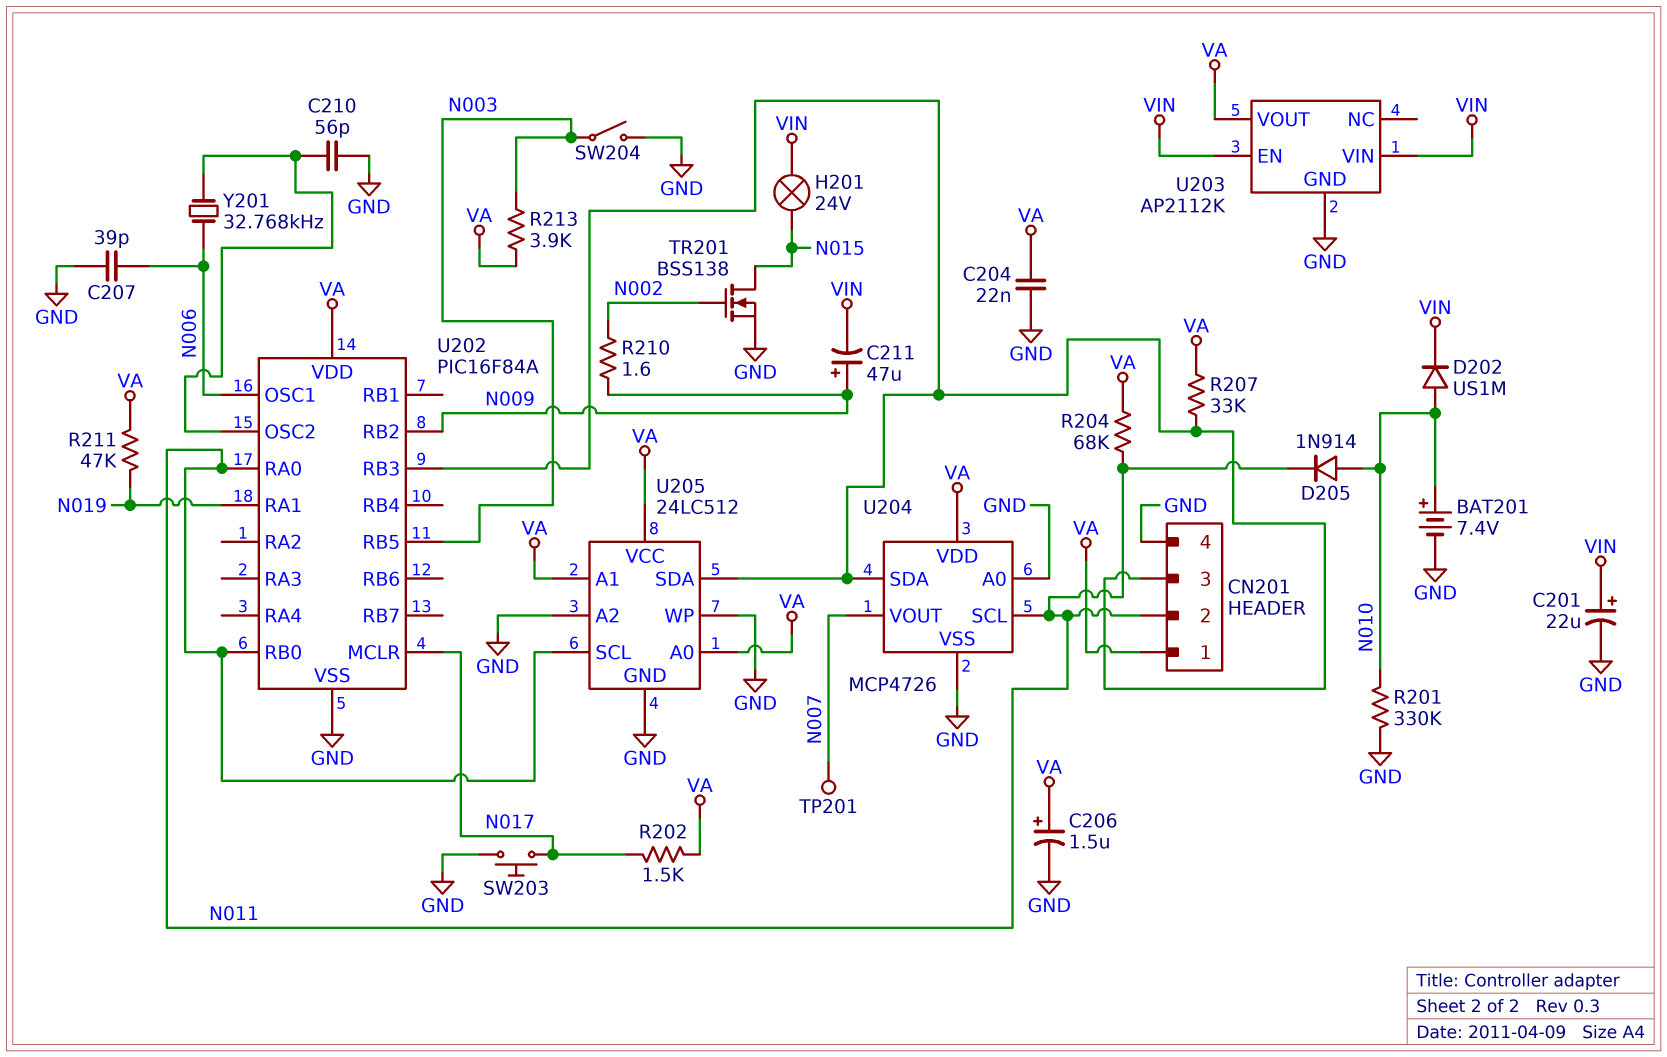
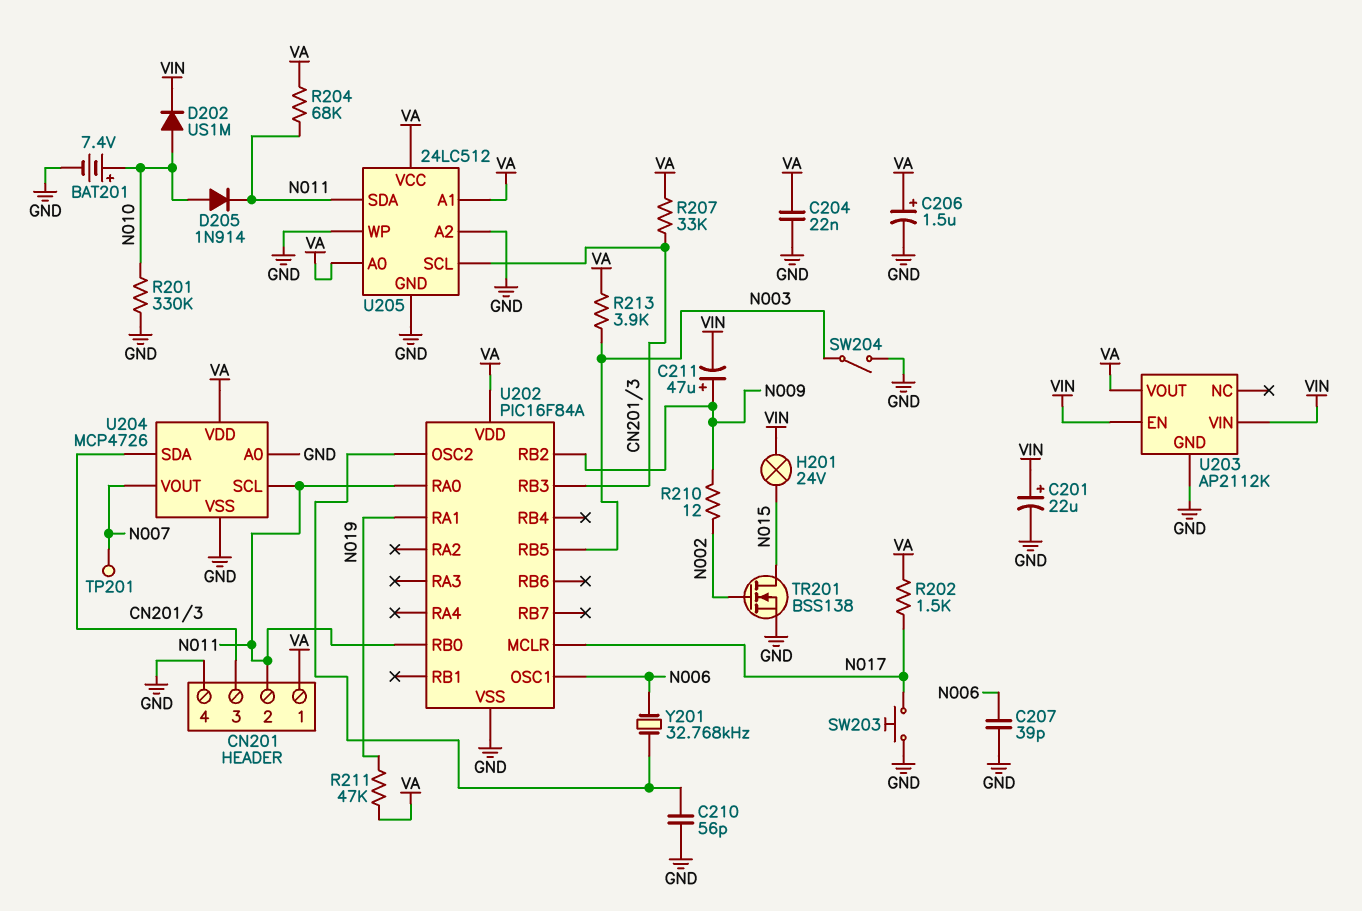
R210: 1.6 (N002, N009) -> 12 (N002, N009)
U205 pin SCL: N011 -> CN201/3
U205 pin SDA: CN201/3 -> N011

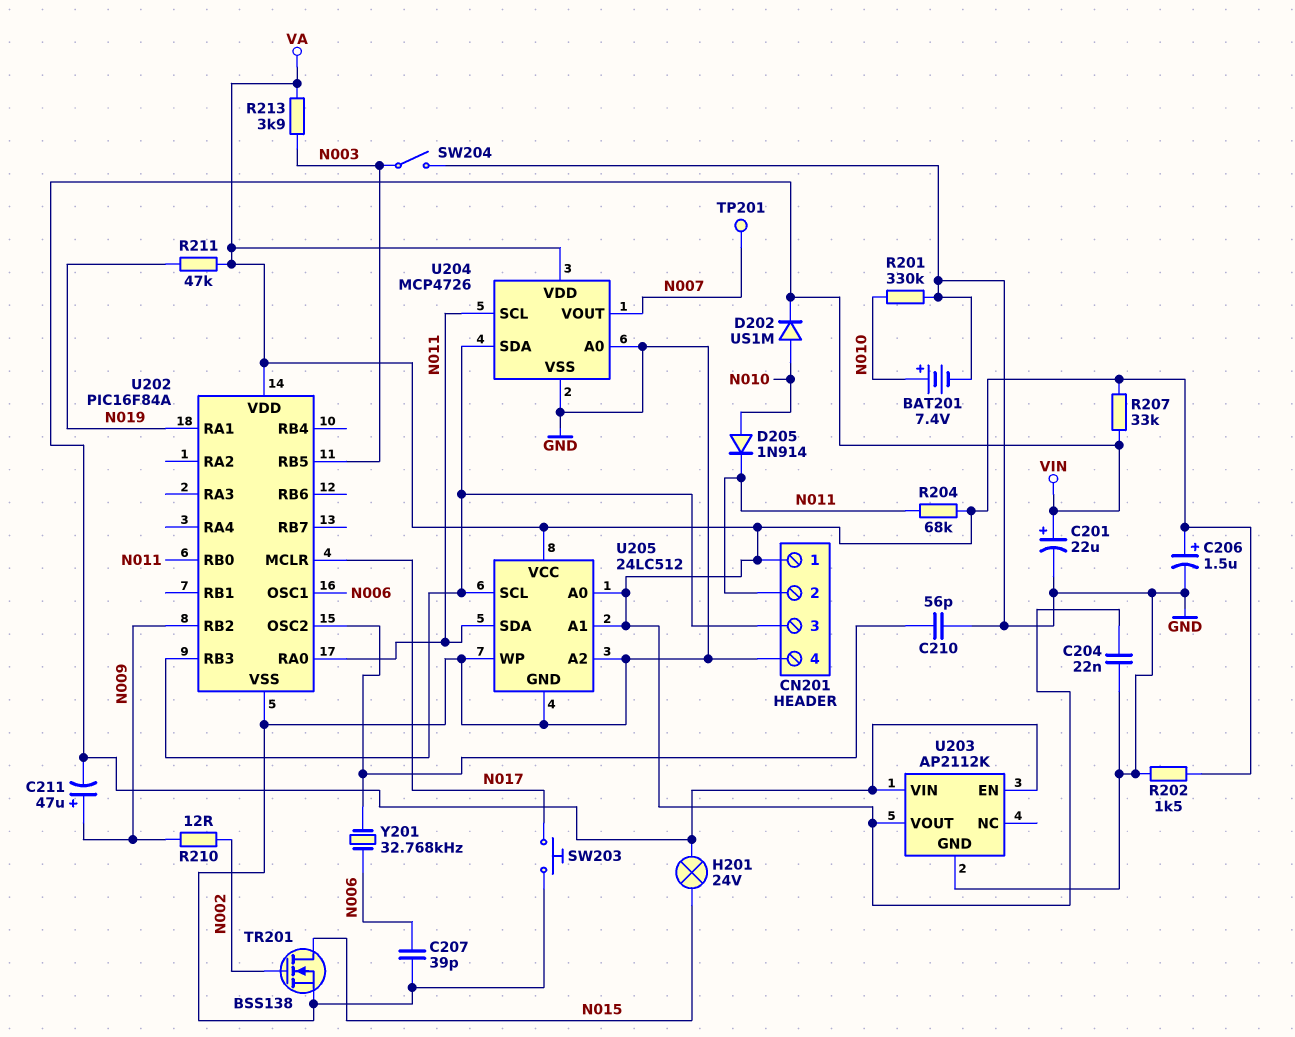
R202: 1.5k (N017, VA) -> 1.5k (GND, VA)
R207: 33k (CN201/3, VA) -> 33k (VA, VIN)

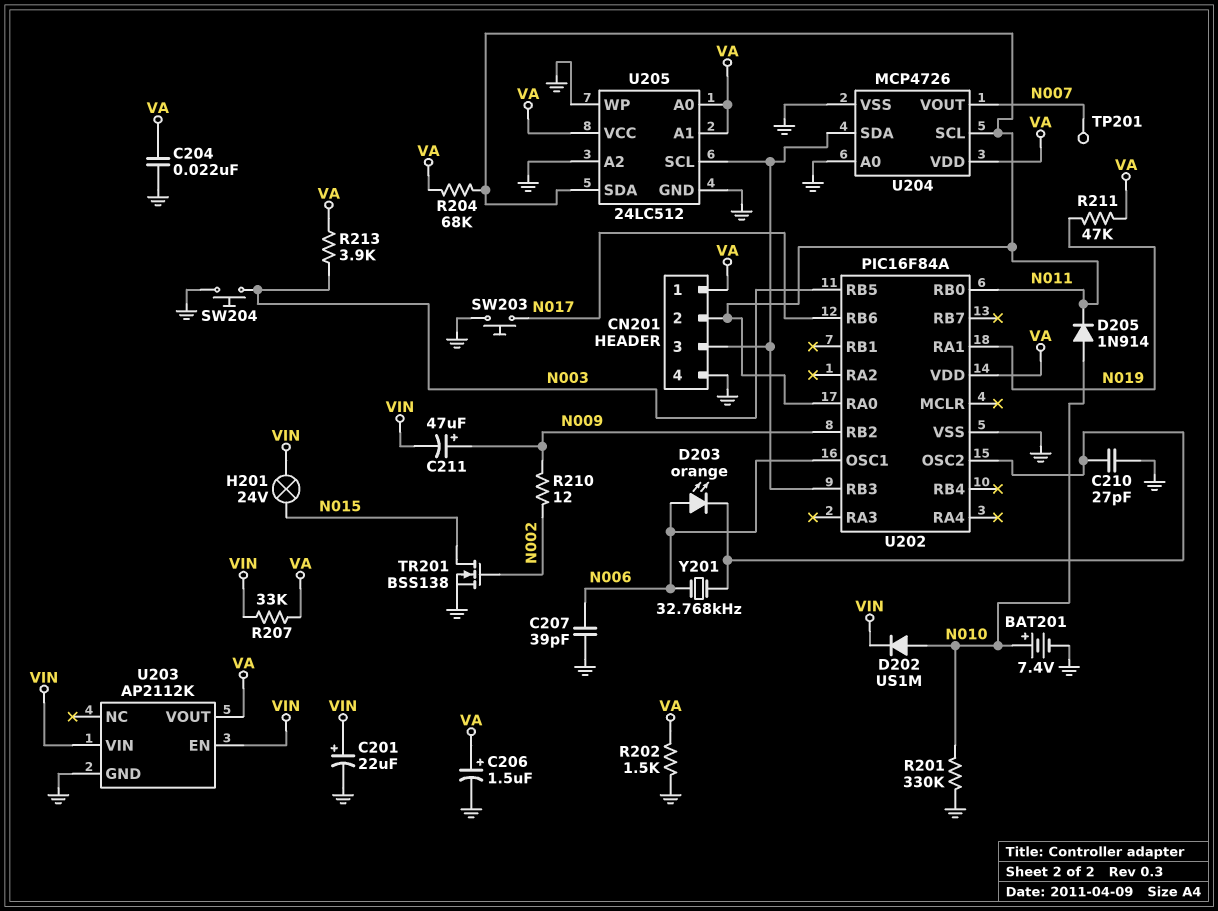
C210: 56pF (GND, U202/OSC2) -> 27pF (GND, U202/OSC2)
D203: none -> LED orange (A N006, K U202/OSC2)
SW204: switch (GND, N003) -> button (GND, N003)
U202 pin MCLR: N017 -> none
U202 pin RB6: none -> N017

